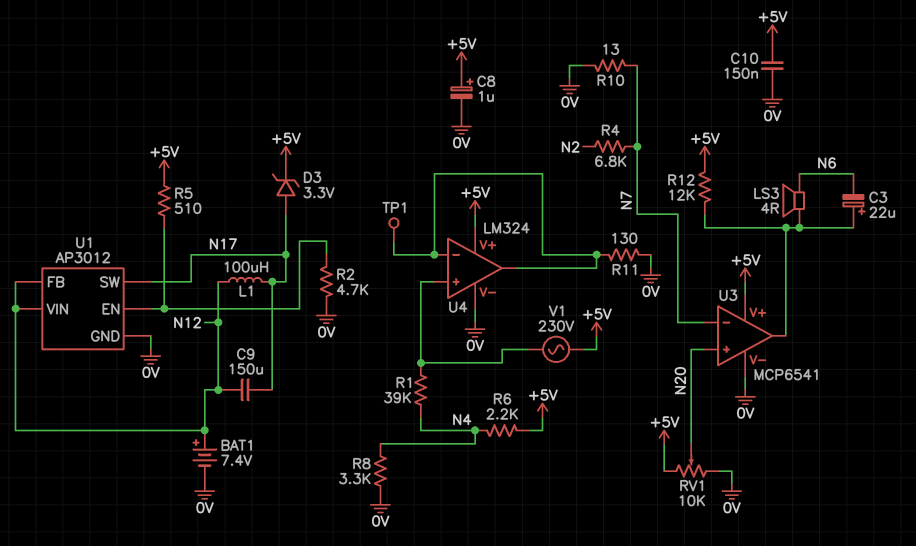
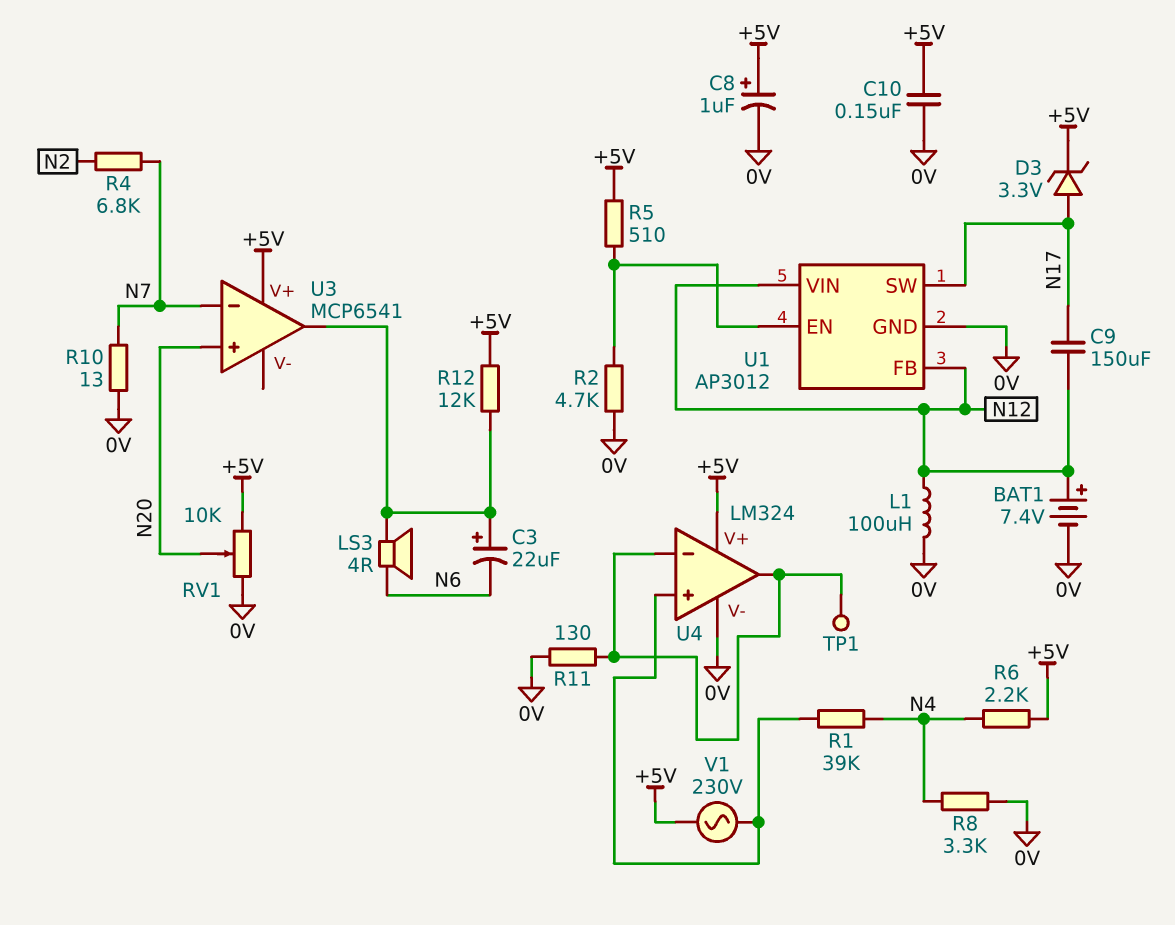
L1: 100uH (N12, N17) -> 100uH (0V, N12)
U3 pin V-: 0V -> none

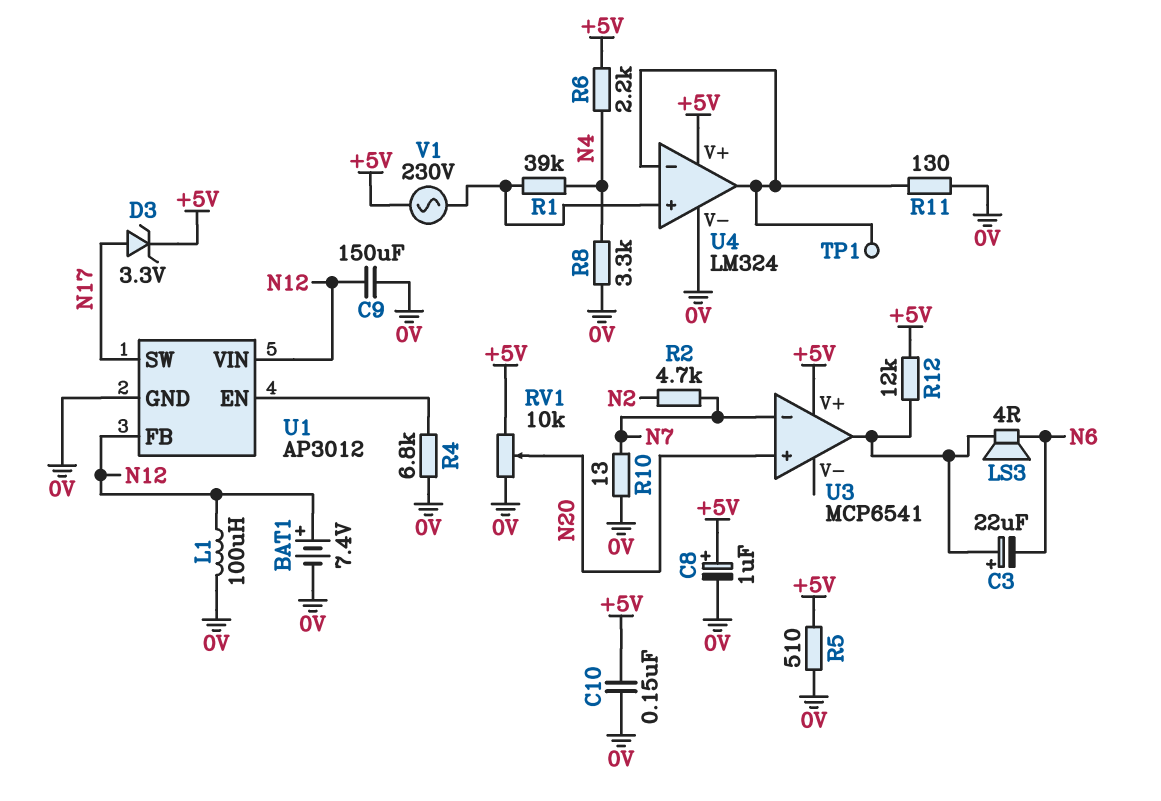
C9: 150uF (N12, N17) -> 150uF (0V, N12)
R2: 4.7k (0V, U1/EN) -> 4.7k (N2, N7)
R4: 6.8k (N2, N7) -> 6.8k (0V, U1/EN)
R5: 510 (+5V, U1/EN) -> 510 (+5V, 0V)

